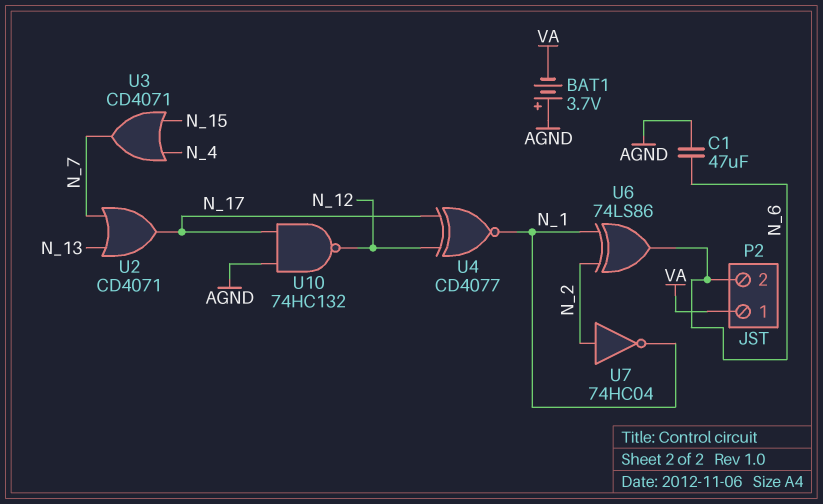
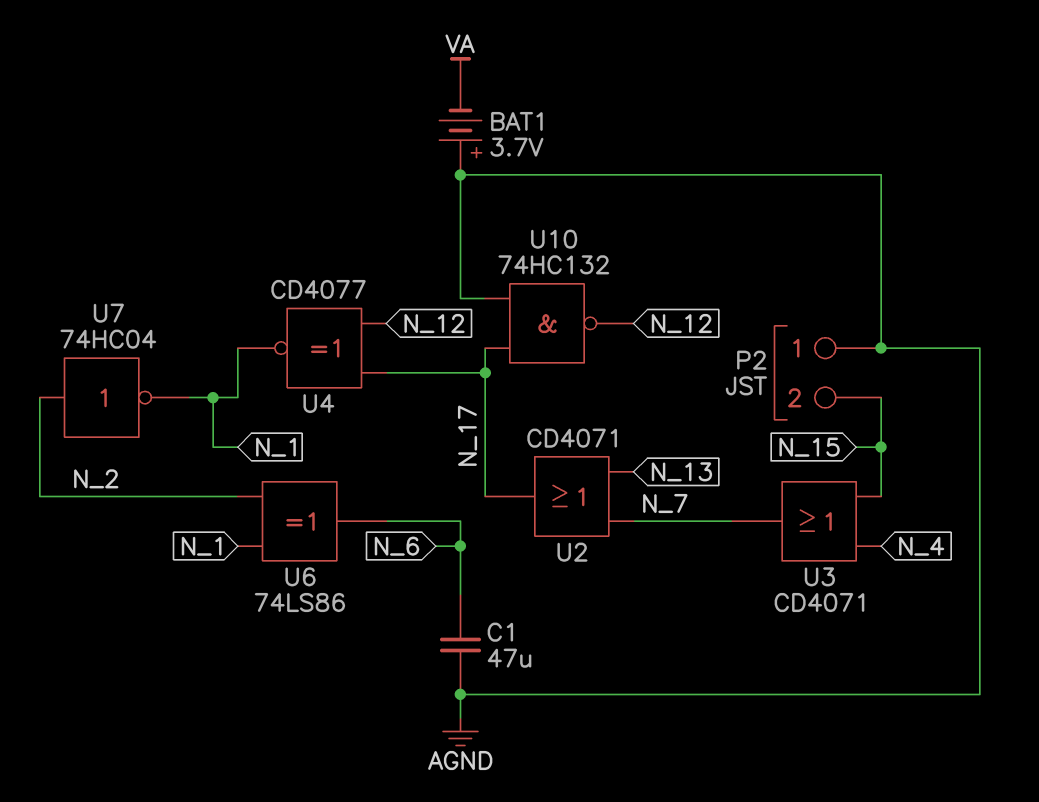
P2 pin 1: VA -> AGND
P2 pin 2: N_6 -> N_15

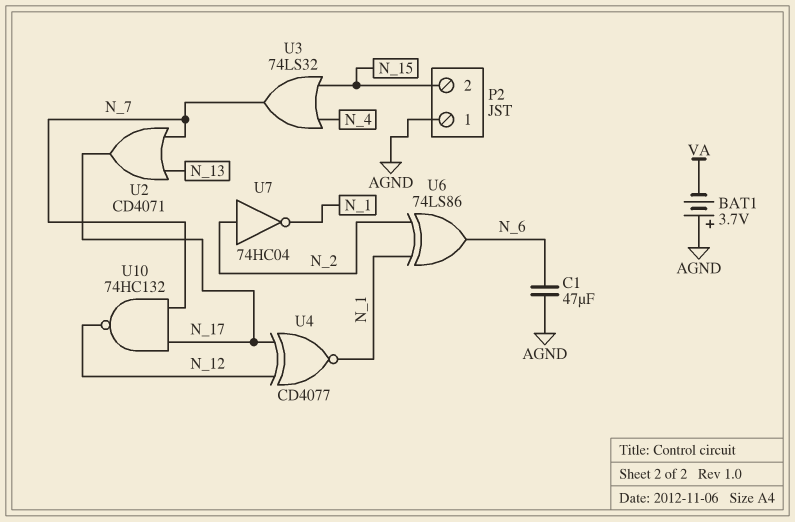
U3: OR CD4071 (in N_4, in N_15, out N_7) -> OR 74LS32 (in N_4, in N_15, out N_7)
U10: NAND 74HC132 (in AGND, in N_17, out N_12) -> NAND 74HC132 (in N_7, in N_17, out N_12)

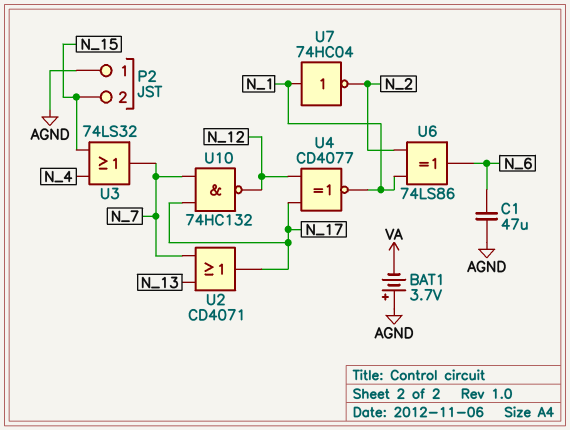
U7: NOT 74HC04 (in N_2, out N_1) -> NOT 74HC04 (in N_1, out N_2)

